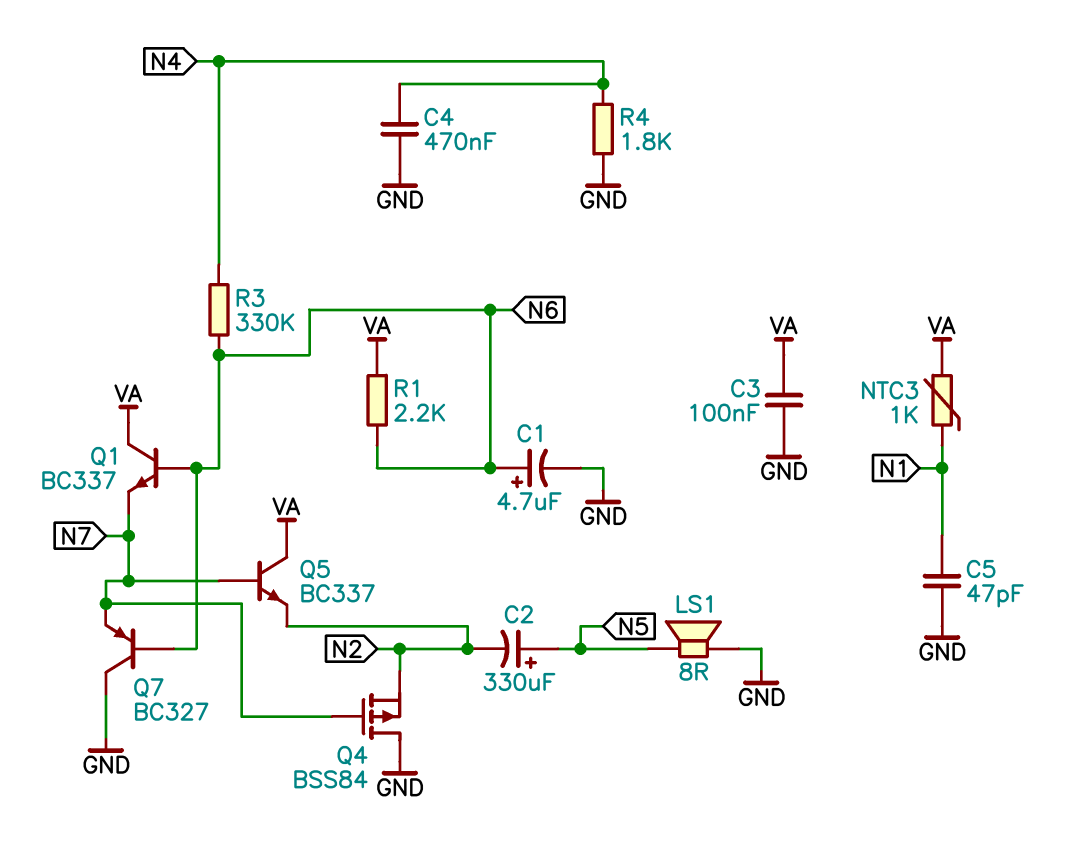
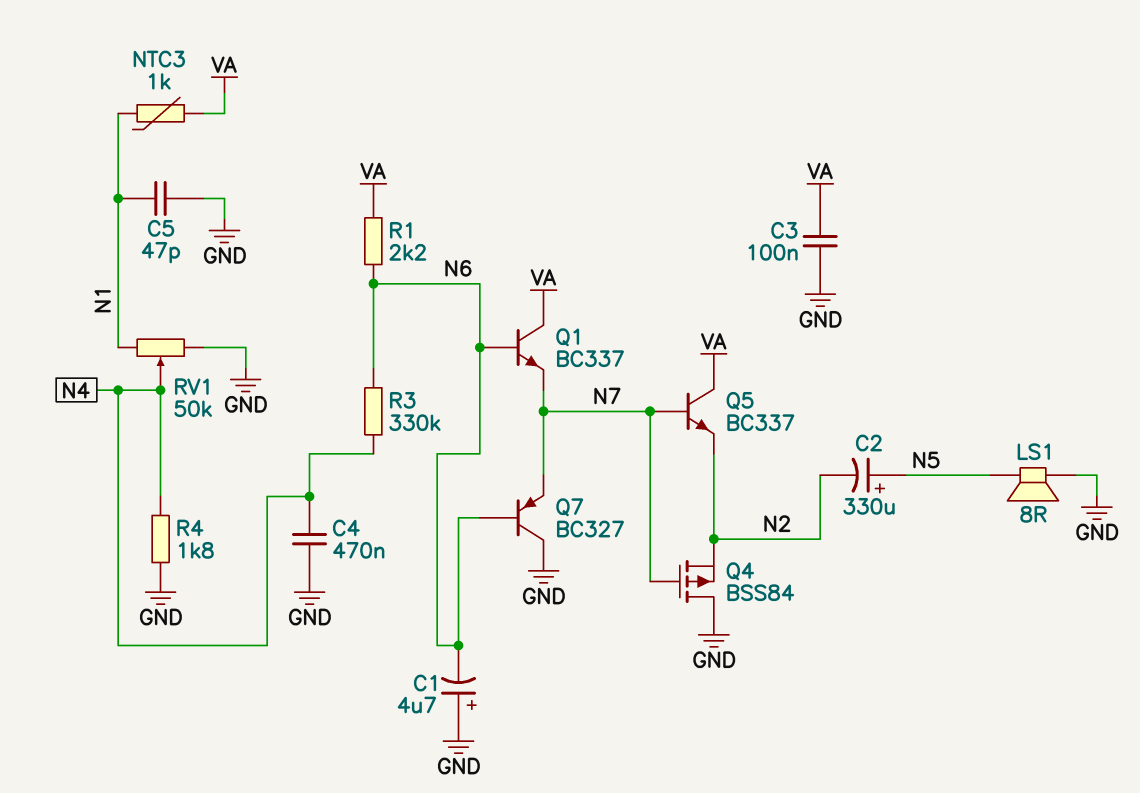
C1: 4.7uF (plus N6, minus GND) -> 4.7uF (plus GND, minus N6)
RV1: none -> 50k (GND, N1, wiper N4)

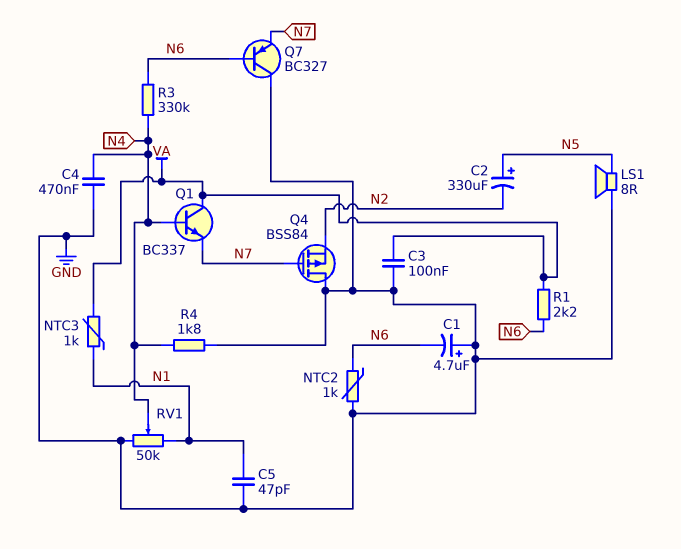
NTC2: none -> 1k (GND, N6)
Q1: NPN BC337 (B N6, C VA, E N7) -> NPN BC337 (B N4, C VA, E N7)
Q5: NPN BC337 (B N7, C VA, E N2) -> none

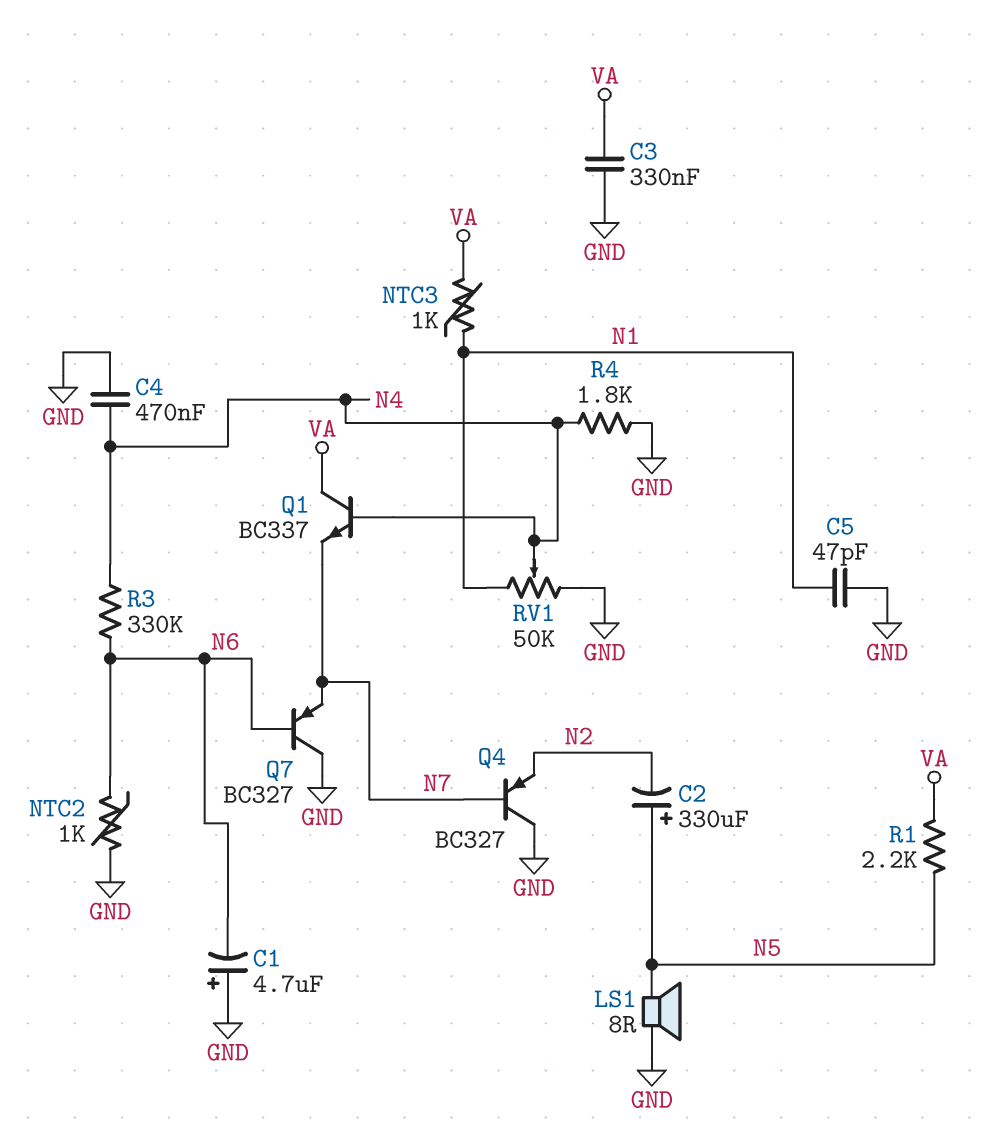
C3: 100nF (GND, VA) -> 330nF (GND, VA)
Q4: PMOS BSS84 (G N7, D GND, S N2) -> PNP BC327 (B N7, C GND, E N2)
R1: 2.2k (N6, VA) -> 2.2k (N5, VA)

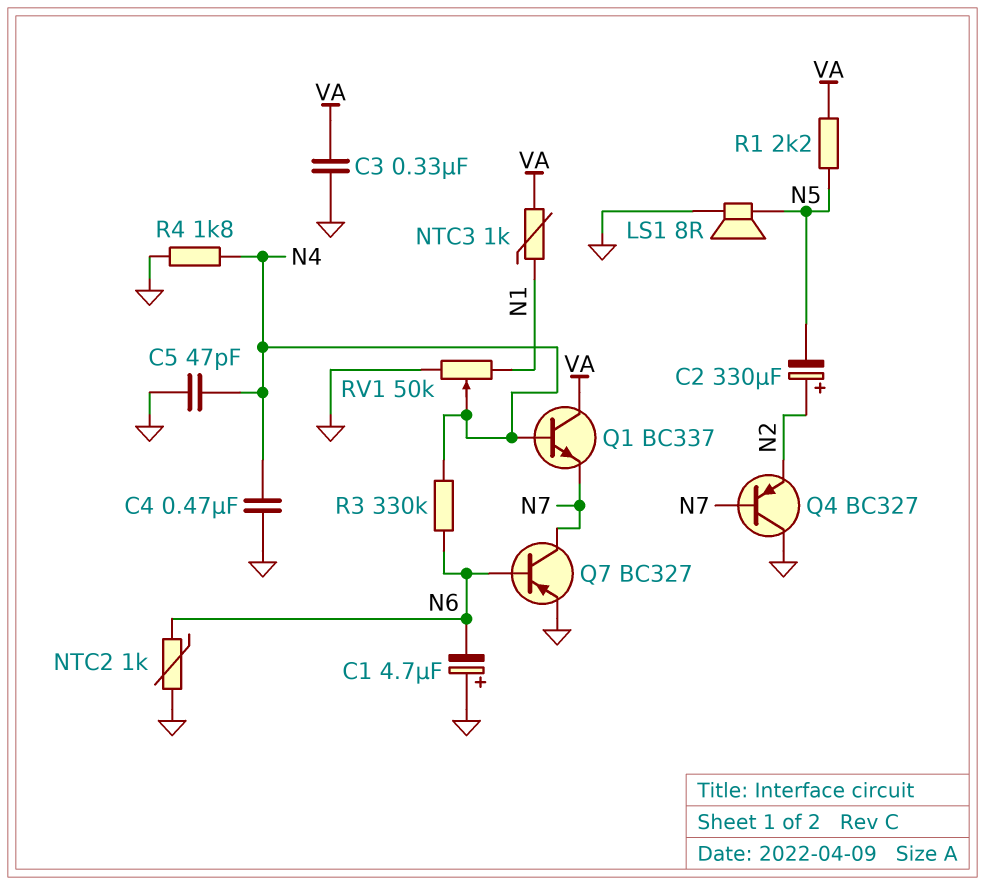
C2: 330uF (plus N5, minus N2) -> 330uF (plus N2, minus N5)
C5: 47pF (GND, N1) -> 47pF (GND, N4)
Q7: PNP BC327 (B N6, C GND, E N7) -> PNP BC327 (B N6, C N7, E GND)

